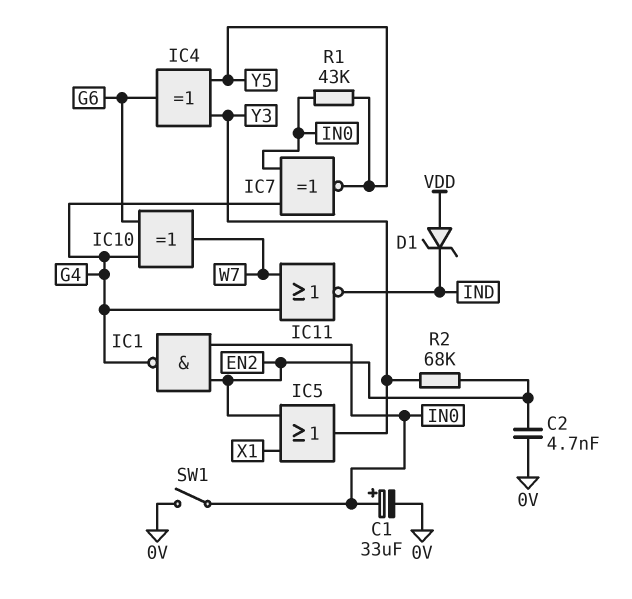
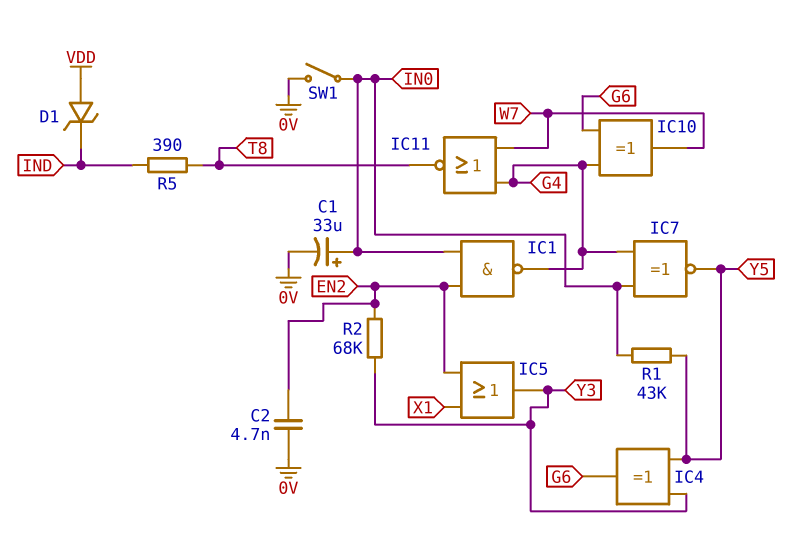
IC11: NOR (in G4, in W7, out IND) -> NOR (in G4, in W7, out T8)
R5: none -> 390 (IND, T8)

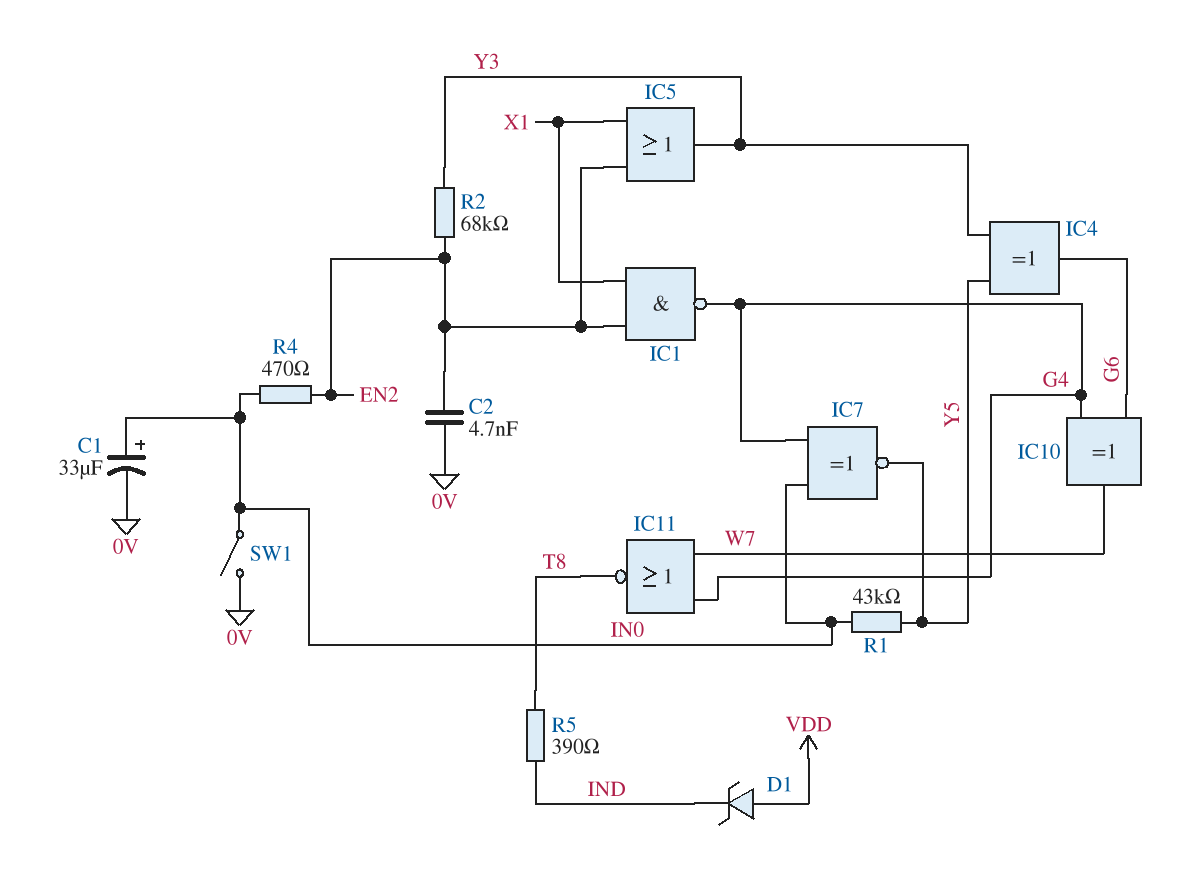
IC1: NAND (in EN2, in IN0, out G4) -> NAND (in EN2, in X1, out G4)
R4: none -> 470 (EN2, IN0)

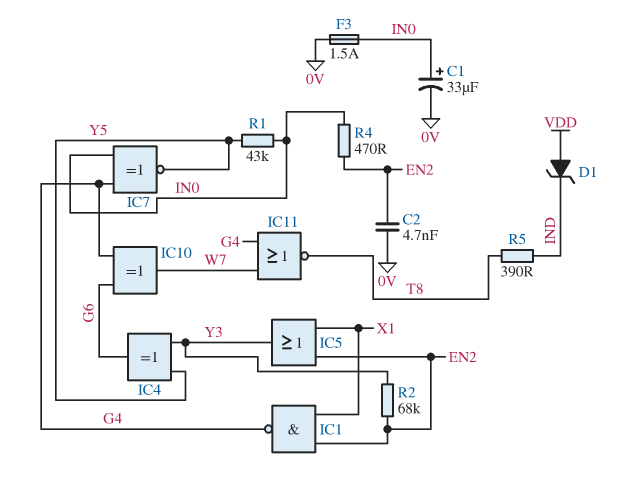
F3: none -> 1.5A (0V, IN0)
SW1: switch (0V, IN0) -> none

